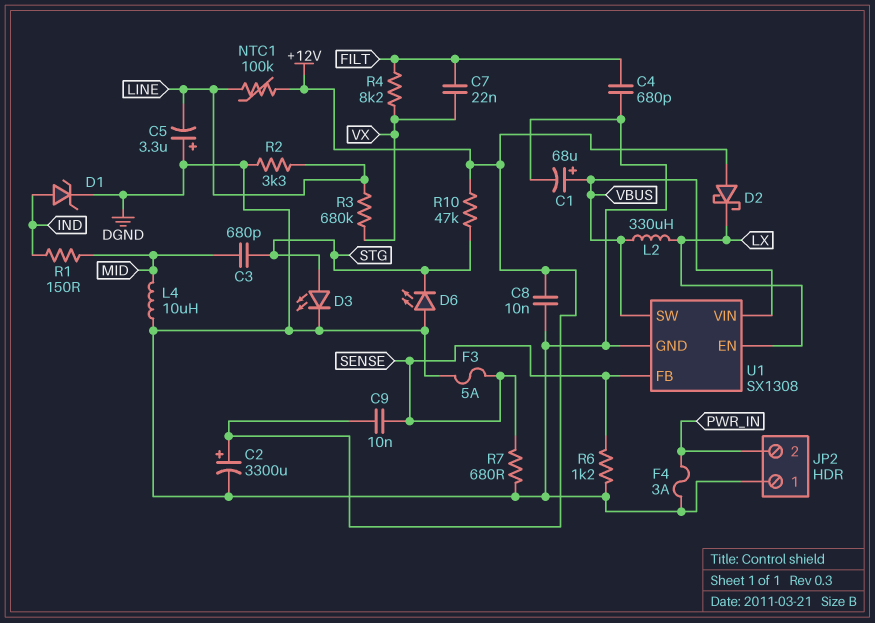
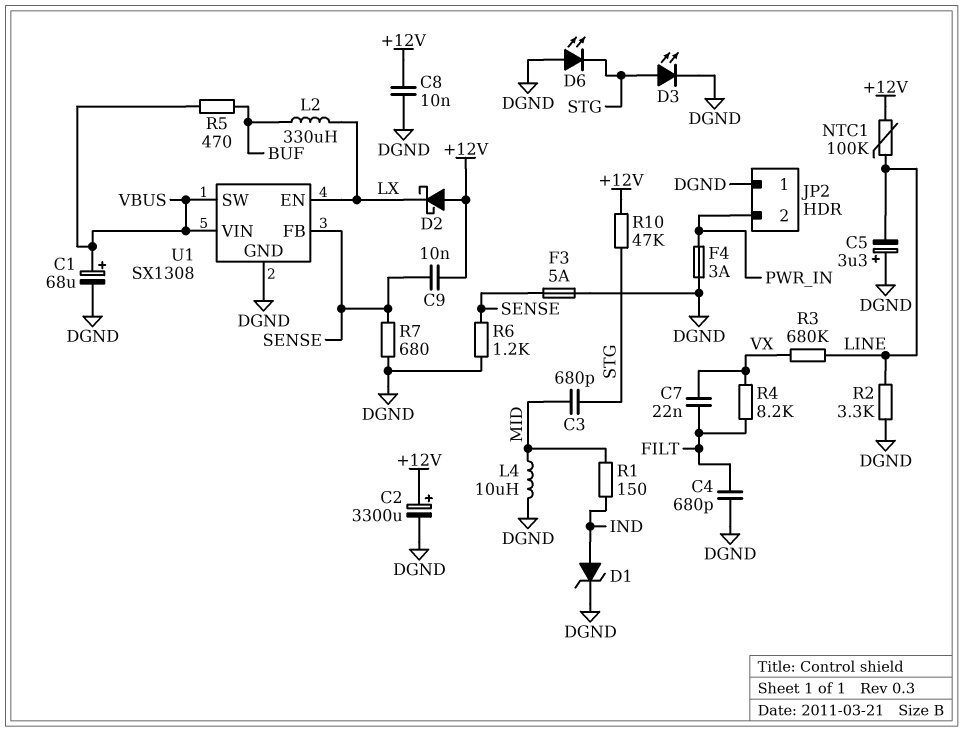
L2: 330uH (LX, VBUS) -> 330uH (BUF, LX)
R5: none -> 470 (BUF, VBUS)

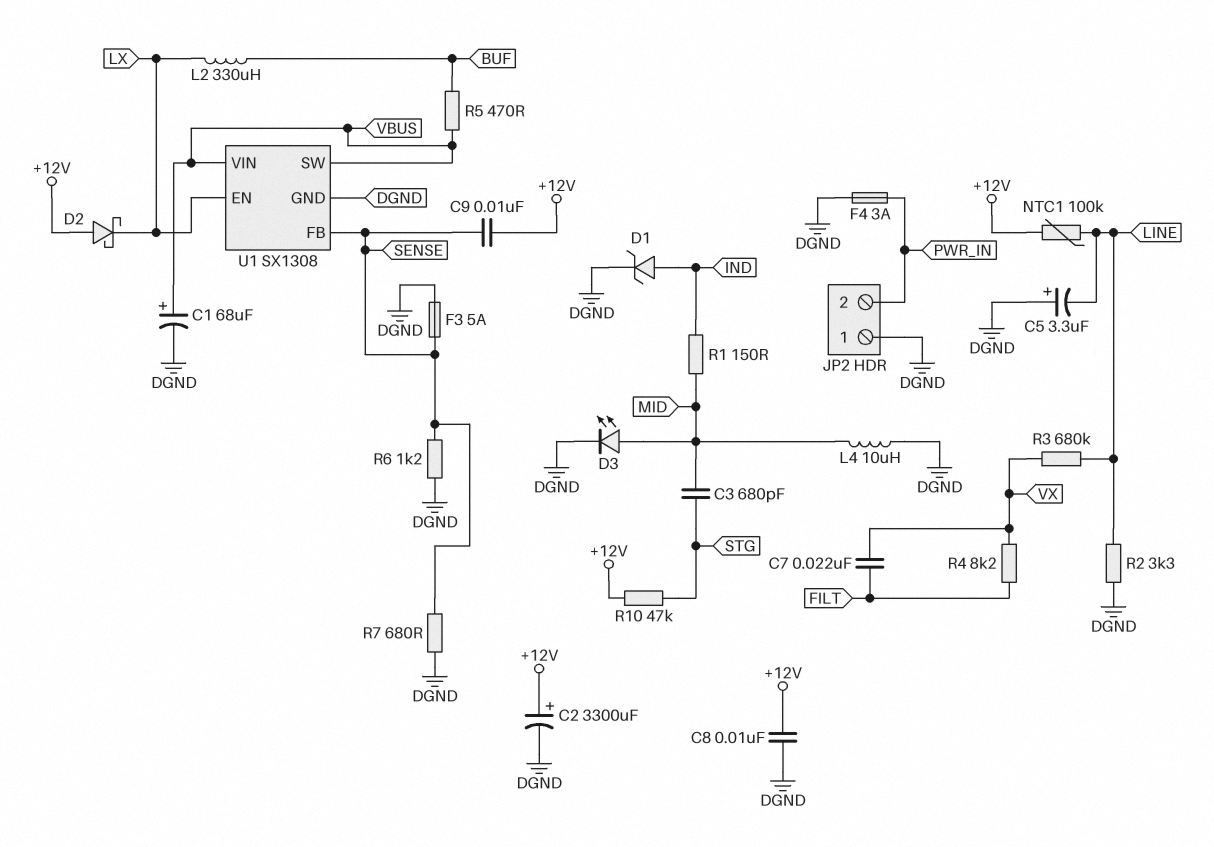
C4: 680pF (DGND, FILT) -> none
D3: LED (A STG, K DGND) -> LED (A MID, K DGND)
D6: LED (A DGND, K STG) -> none

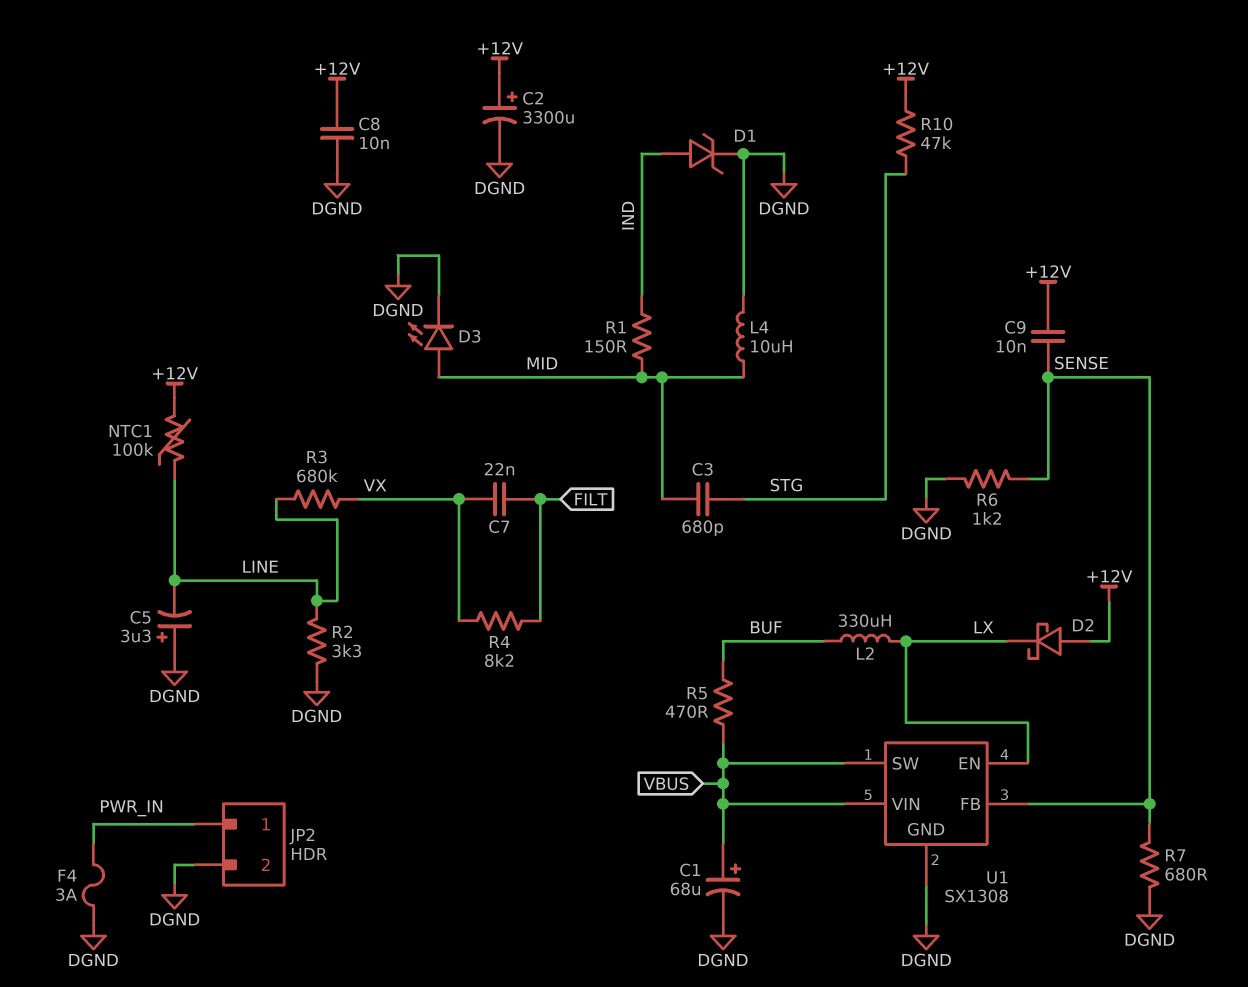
F3: 5A (DGND, SENSE) -> none
JP2 pin 1: DGND -> PWR_IN
JP2 pin 2: PWR_IN -> DGND

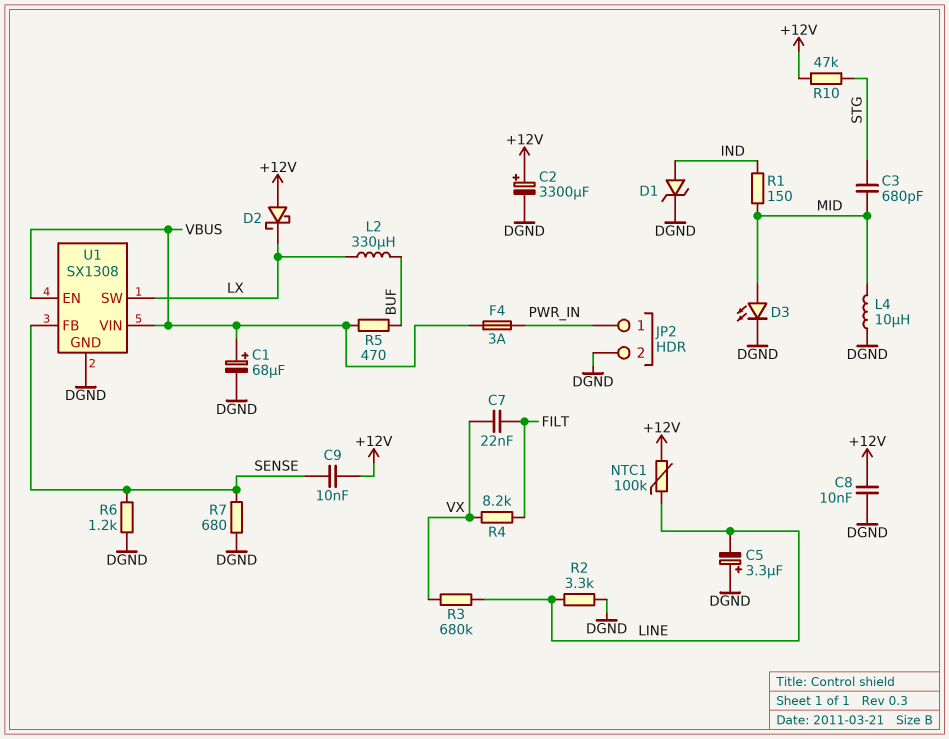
F4: 3A (DGND, PWR_IN) -> 3A (PWR_IN, VBUS)
U1 pin EN: LX -> VBUS
U1 pin SW: VBUS -> LX

